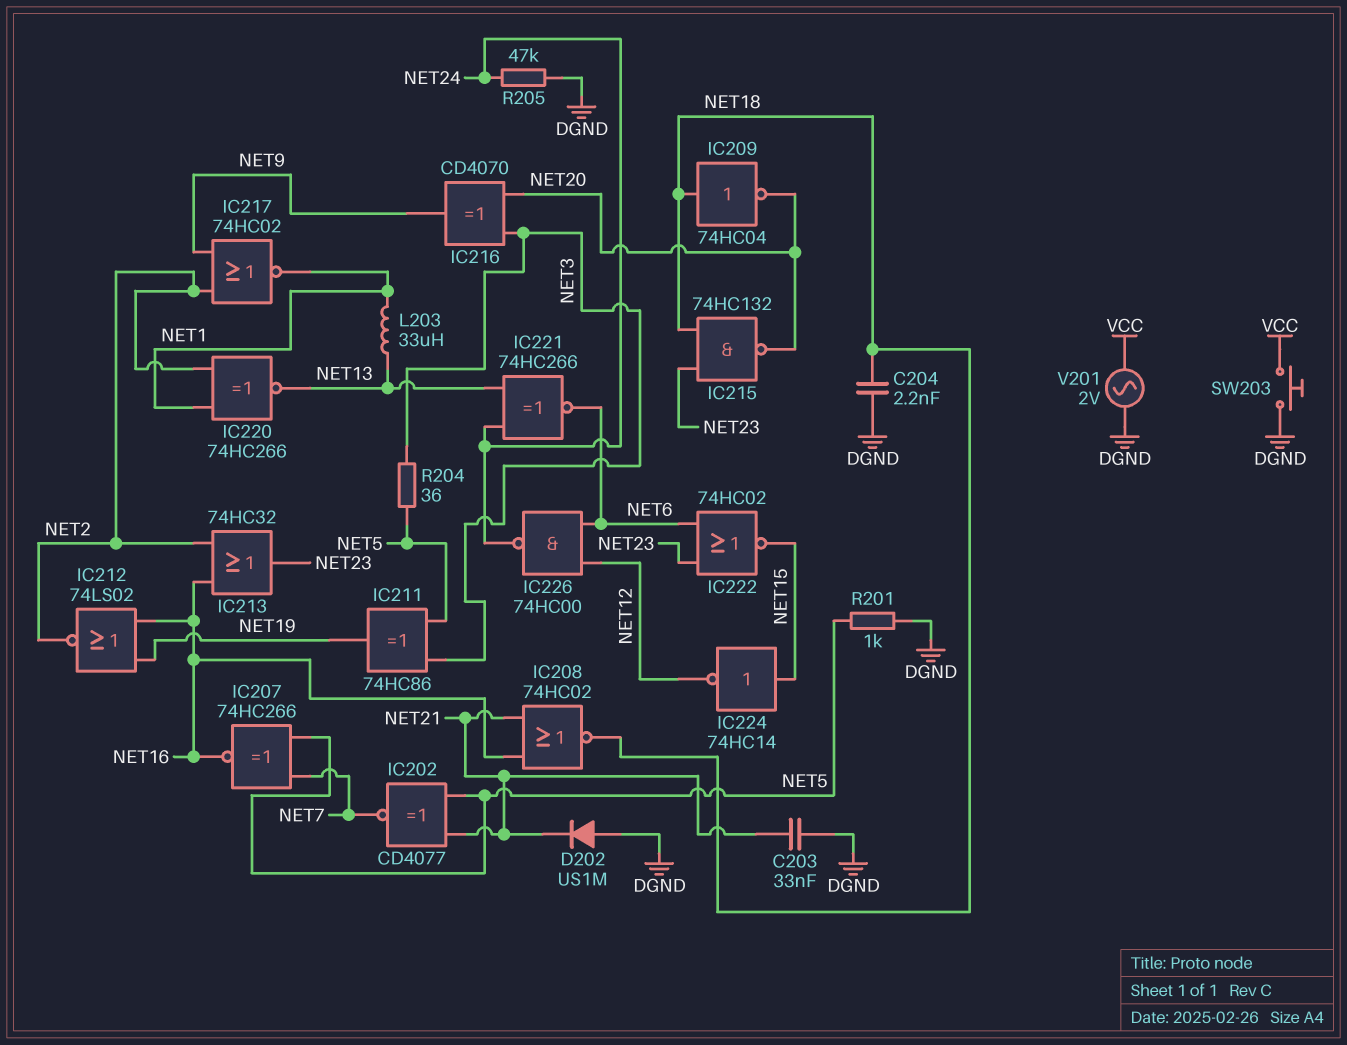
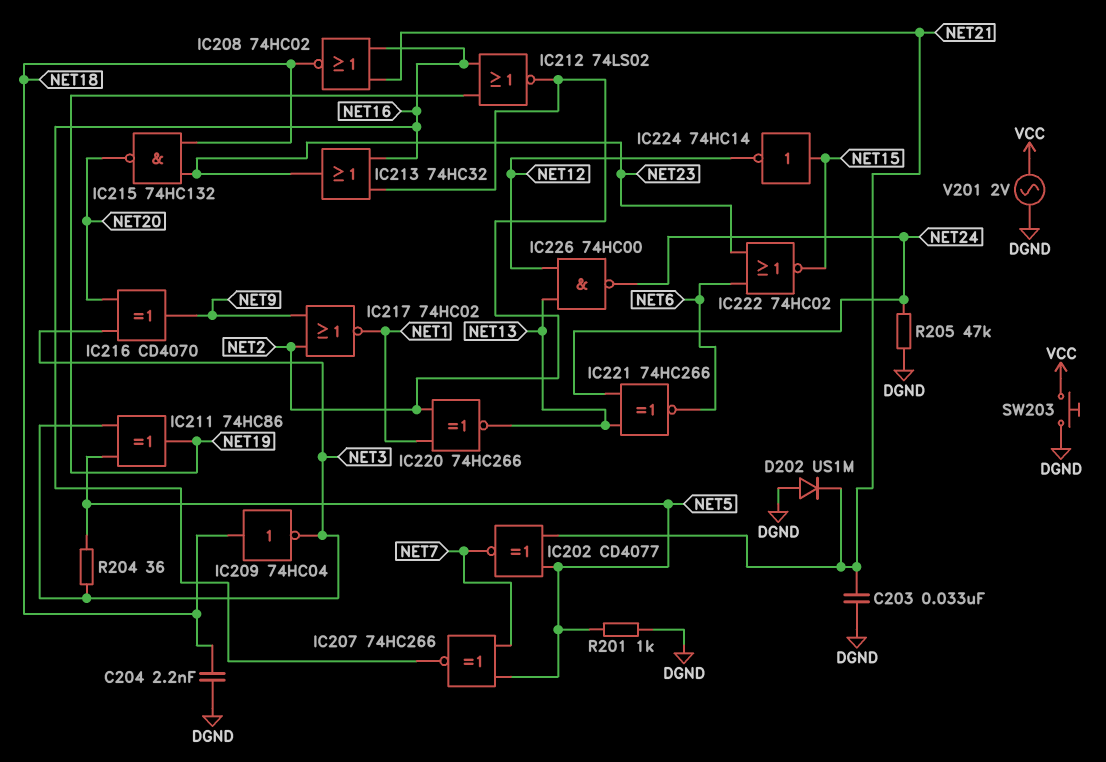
IC209: NOT 74HC04 (in NET18, out NET20) -> NOT 74HC04 (in NET18, out NET3)
IC226: NAND 74HC00 (in NET6, in NET12, out NET24) -> NAND 74HC00 (in NET12, in NET13, out NET24)
L203: 33uH (NET1, NET13) -> none

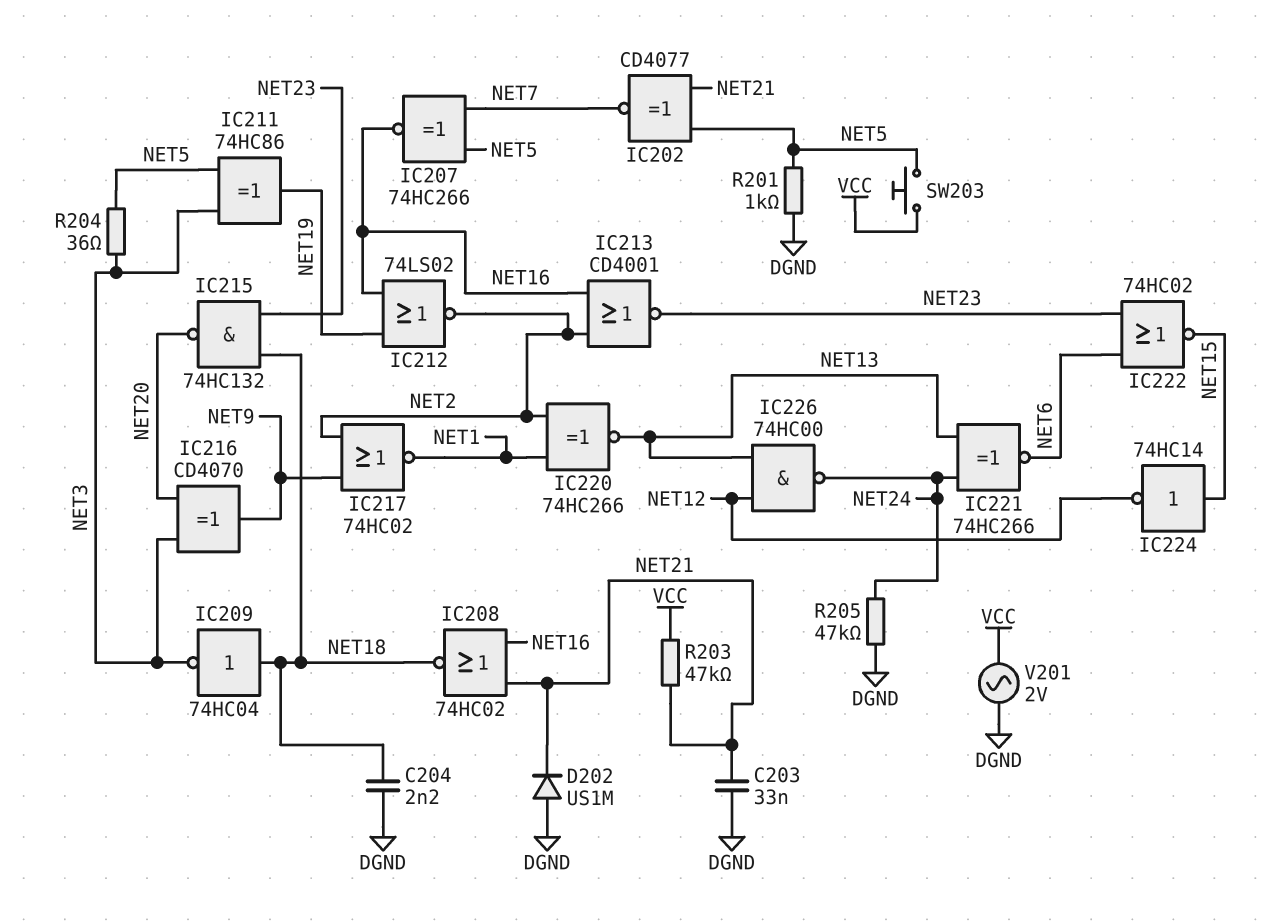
IC213: OR 74HC32 (in NET2, in NET16, out NET23) -> NOR CD4001 (in NET2, in NET16, out NET23)
R203: none -> 47k (NET21, VCC)
SW203: button (DGND, VCC) -> button (NET5, VCC)

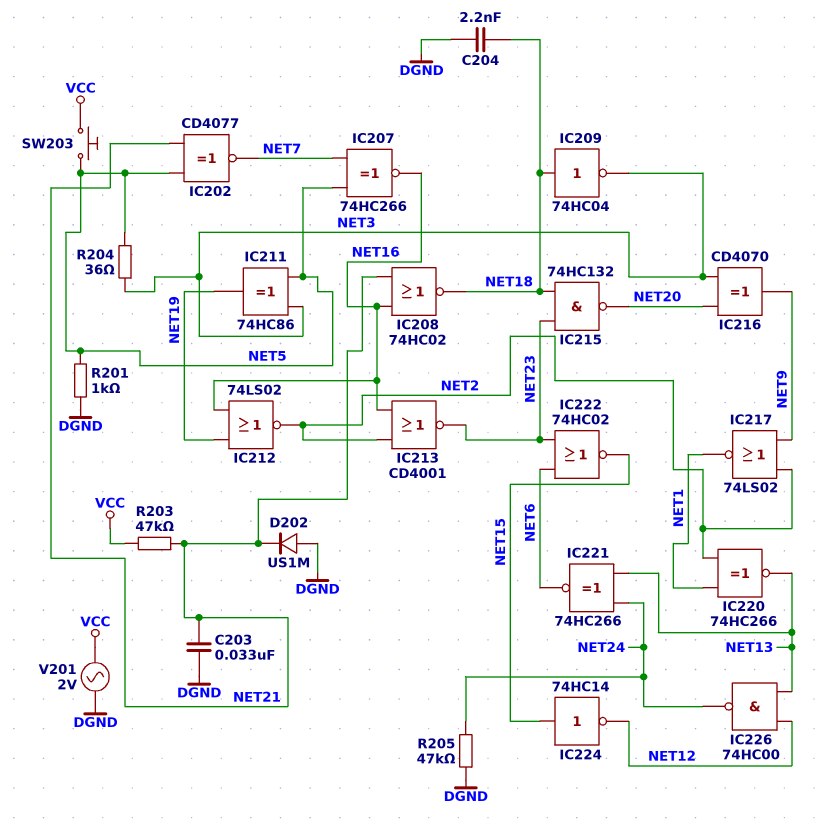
IC217: NOR 74HC02 (in NET2, in NET9, out NET1) -> NOR 74LS02 (in NET2, in NET9, out NET1)

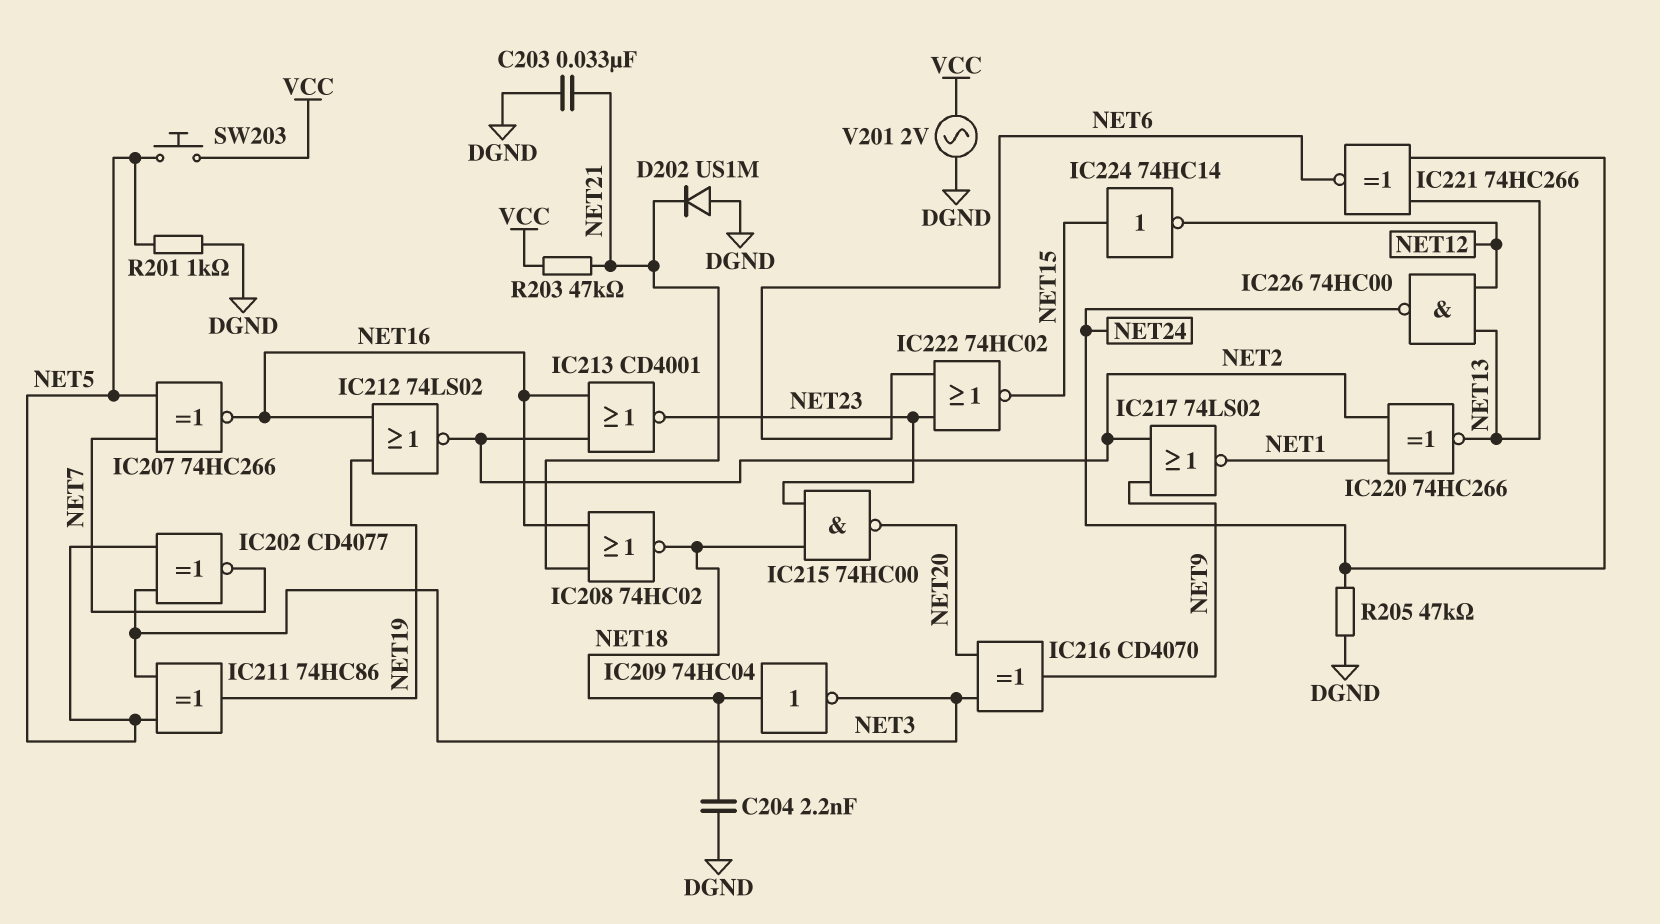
IC202: XNOR CD4077 (in NET5, in NET21, out NET7) -> XNOR CD4077 (in NET3, in NET5, out NET7)
IC215: NAND 74HC132 (in NET18, in NET23, out NET20) -> NAND 74HC00 (in NET18, in NET23, out NET20)
R204: 36 (NET3, NET5) -> none

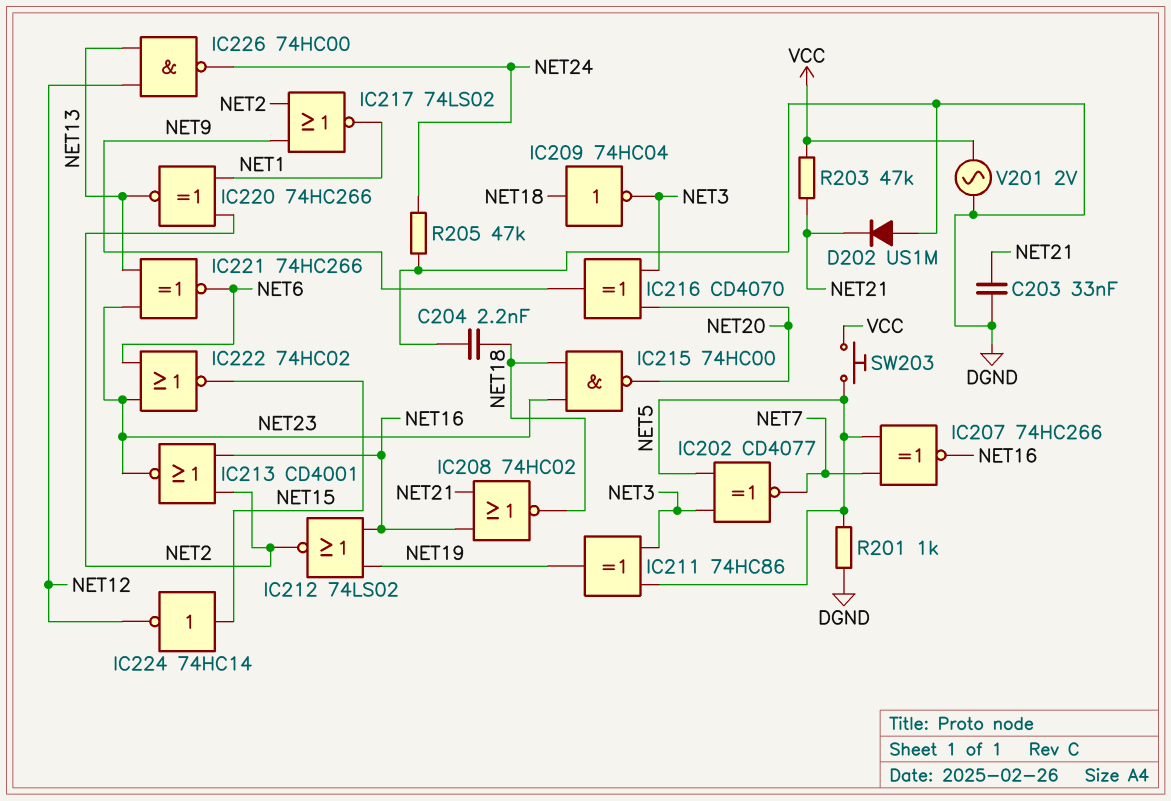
IC221: XNOR 74HC266 (in NET13, in NET24, out NET6) -> XNOR 74HC266 (in NET13, in NET23, out NET6)

